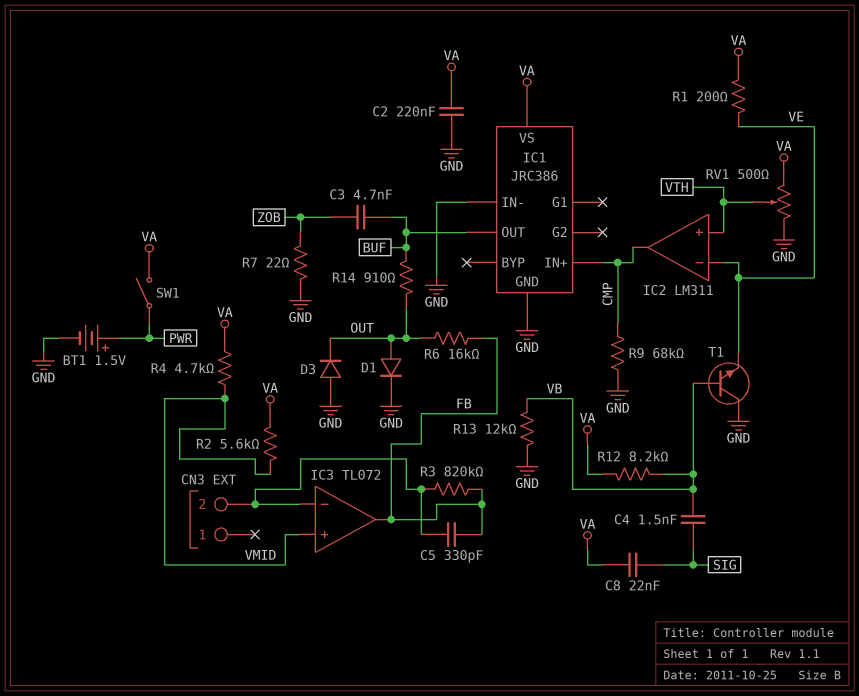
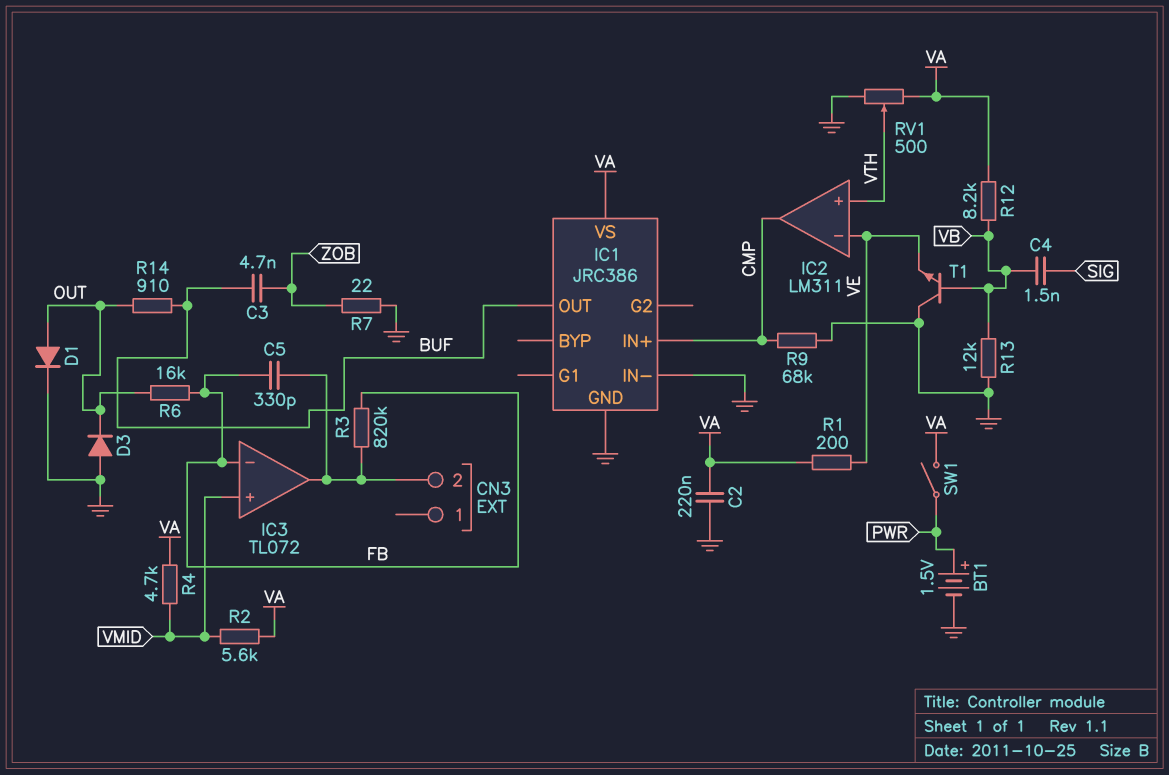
C8: 22nF (SIG, VA) -> none
IC3 pin in-: CN3/2 -> FB
IC3 pin out: FB -> CN3/2

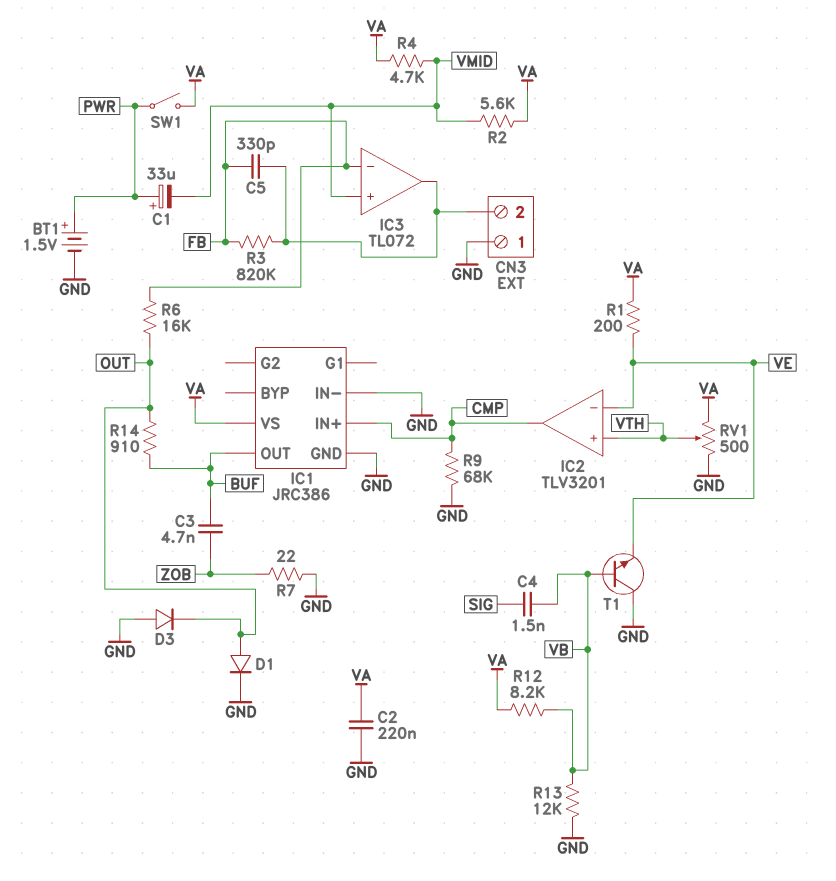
C1: none -> 33uF (plus PWR, minus VMID)
CN3 pin 1: none -> GND
IC2: LM311 -> TLV3201

